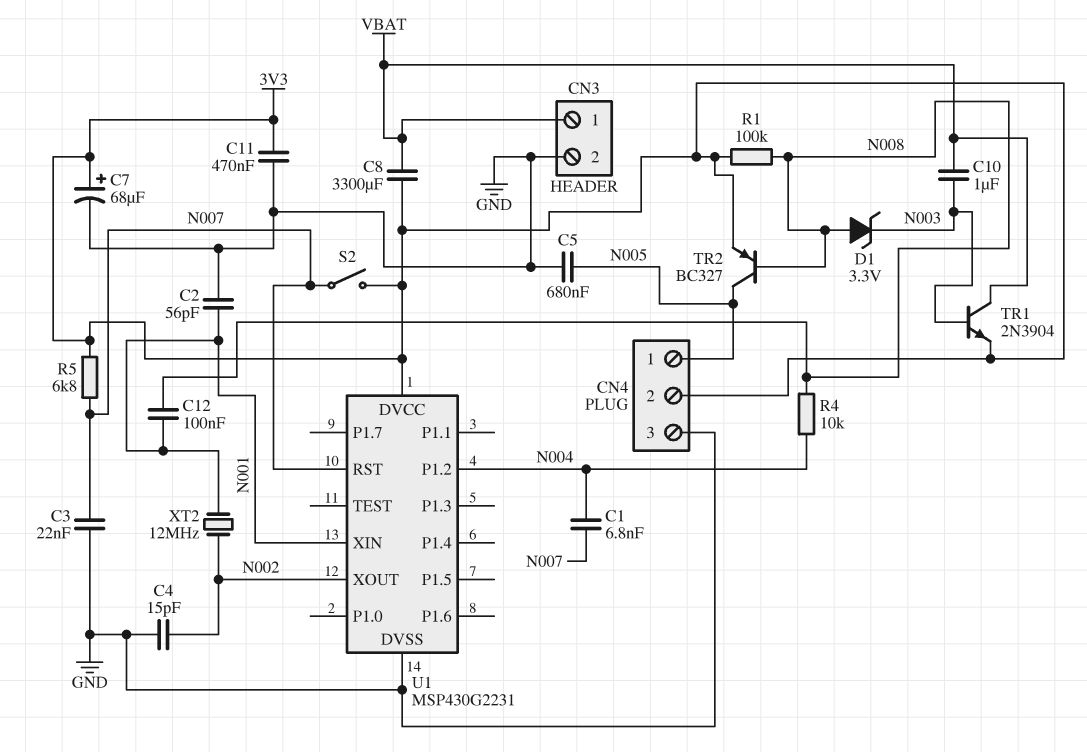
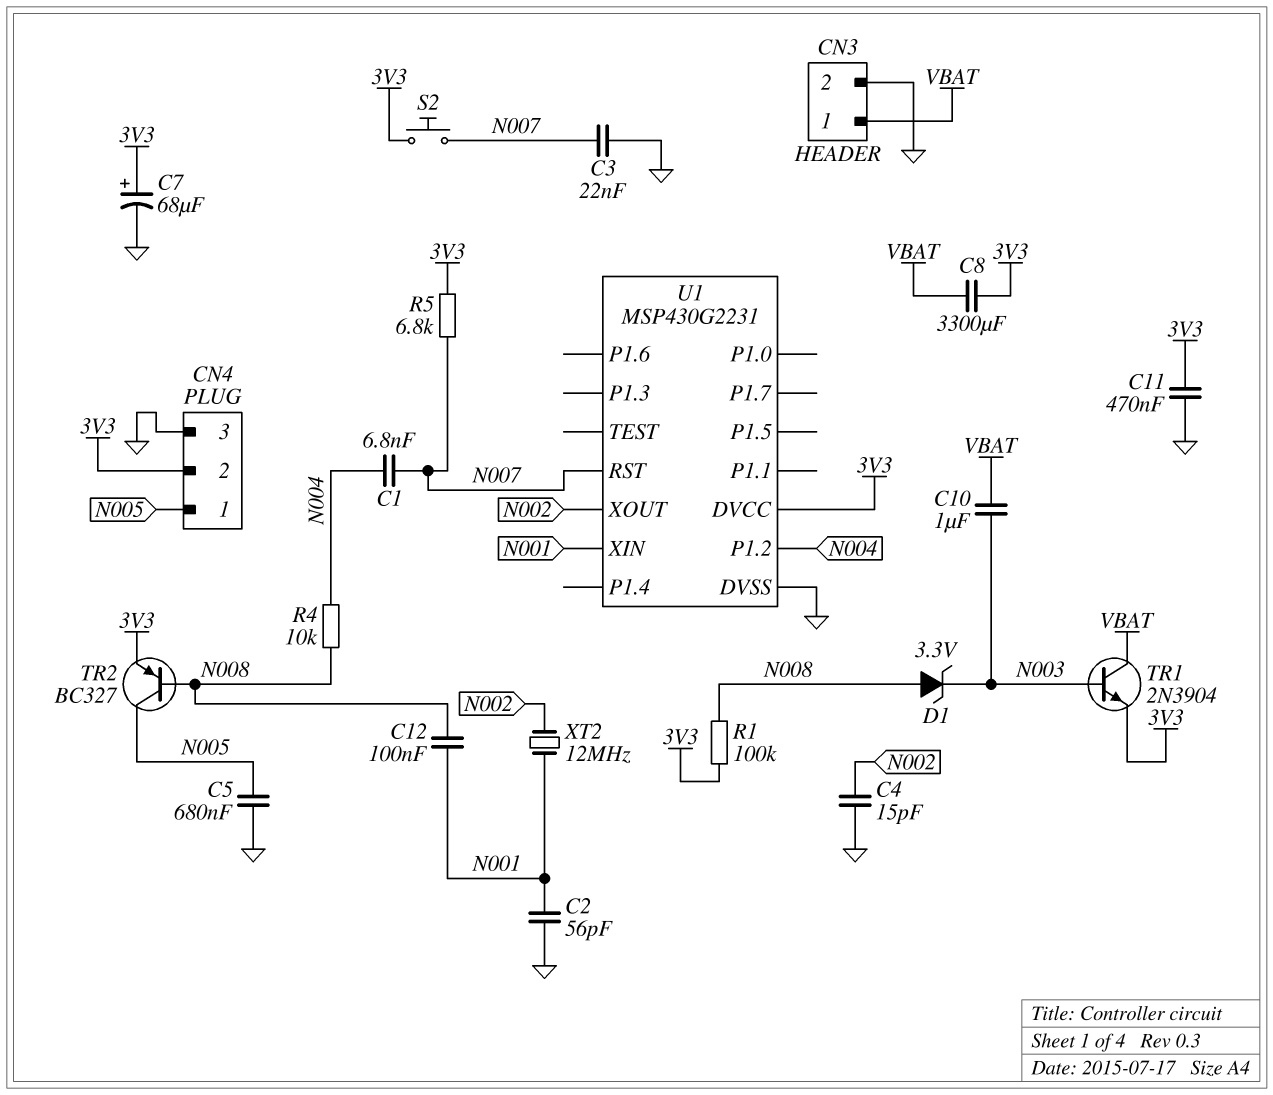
S2: switch (3V3, N007) -> button (3V3, N007)

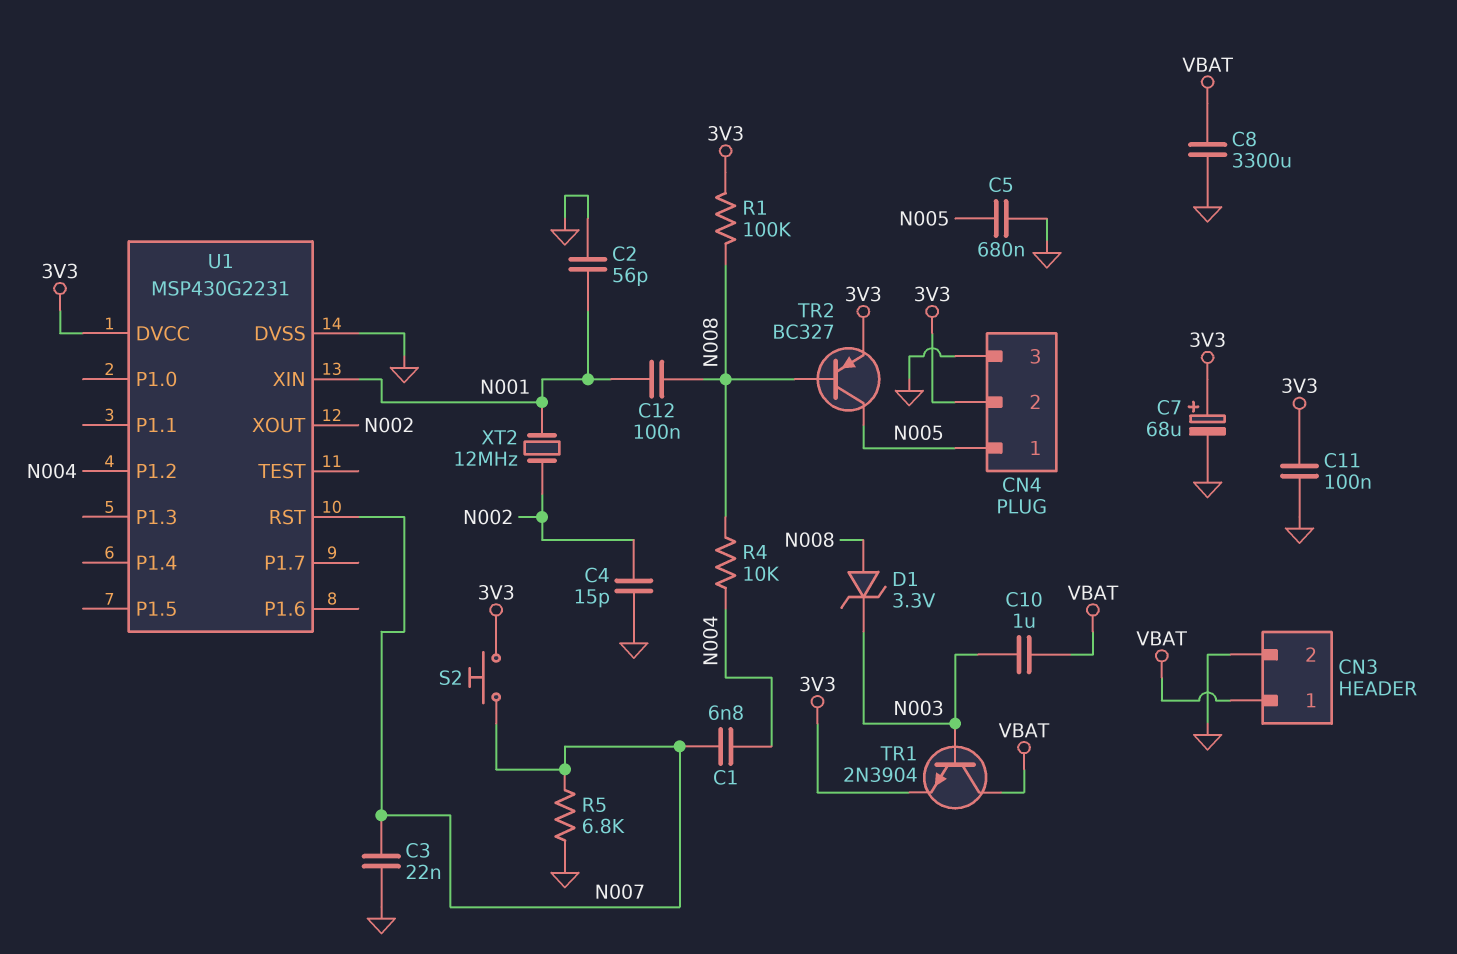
C8: 3300uF (3V3, VBAT) -> 3300uF (GND, VBAT)
C11: 470nF (3V3, GND) -> 100nF (3V3, GND)
R5: 6.8k (3V3, N007) -> 6.8k (GND, N007)

